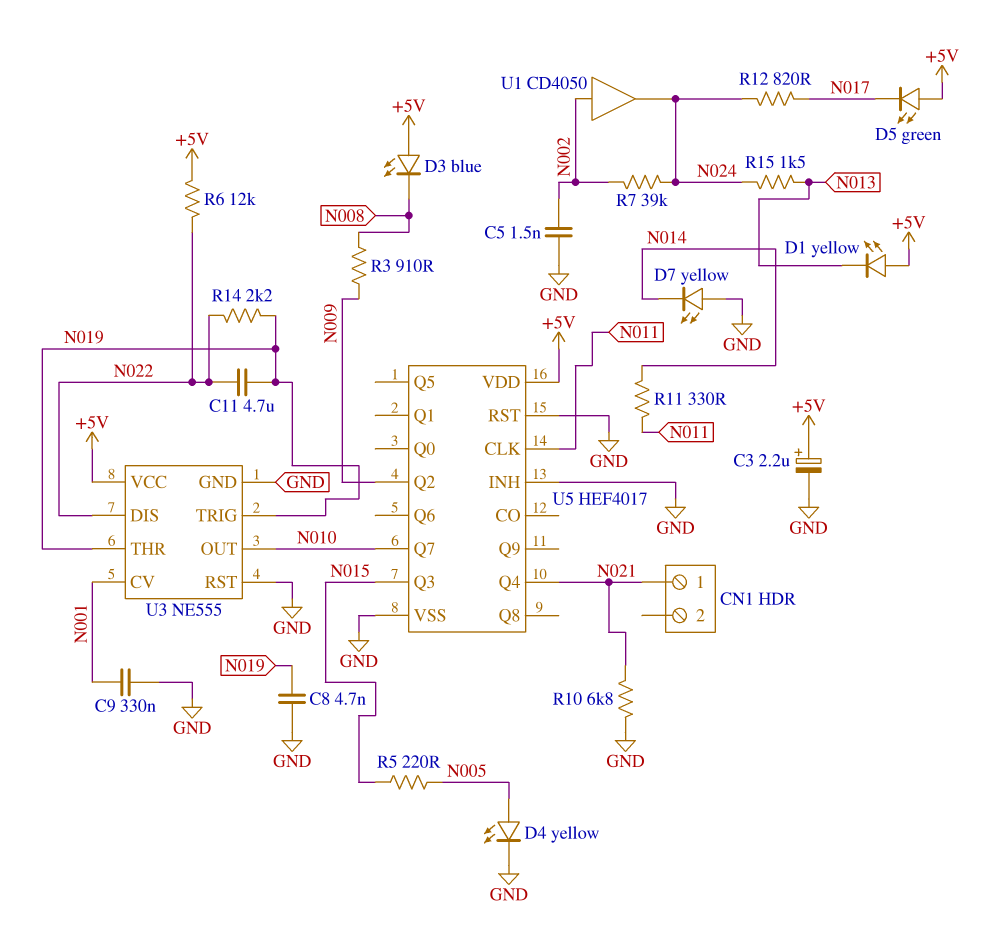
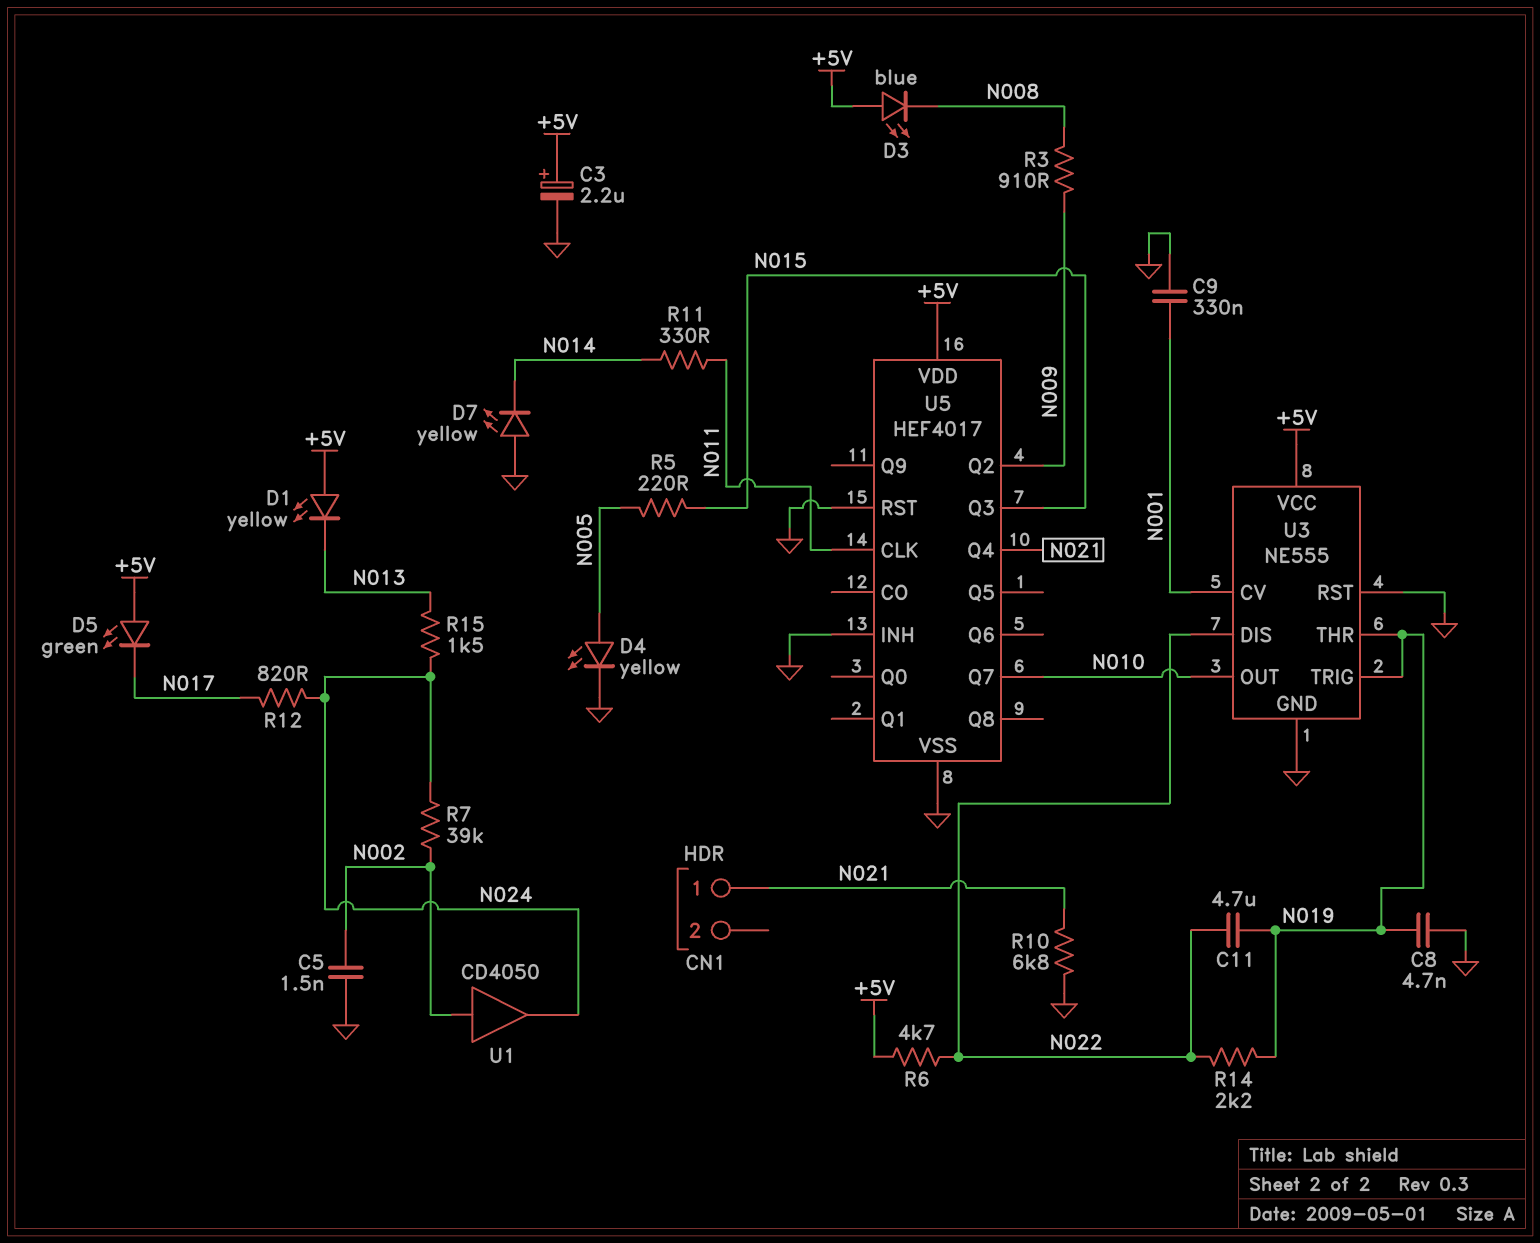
R6: 12k (+5V, N022) -> 4.7k (+5V, N022)

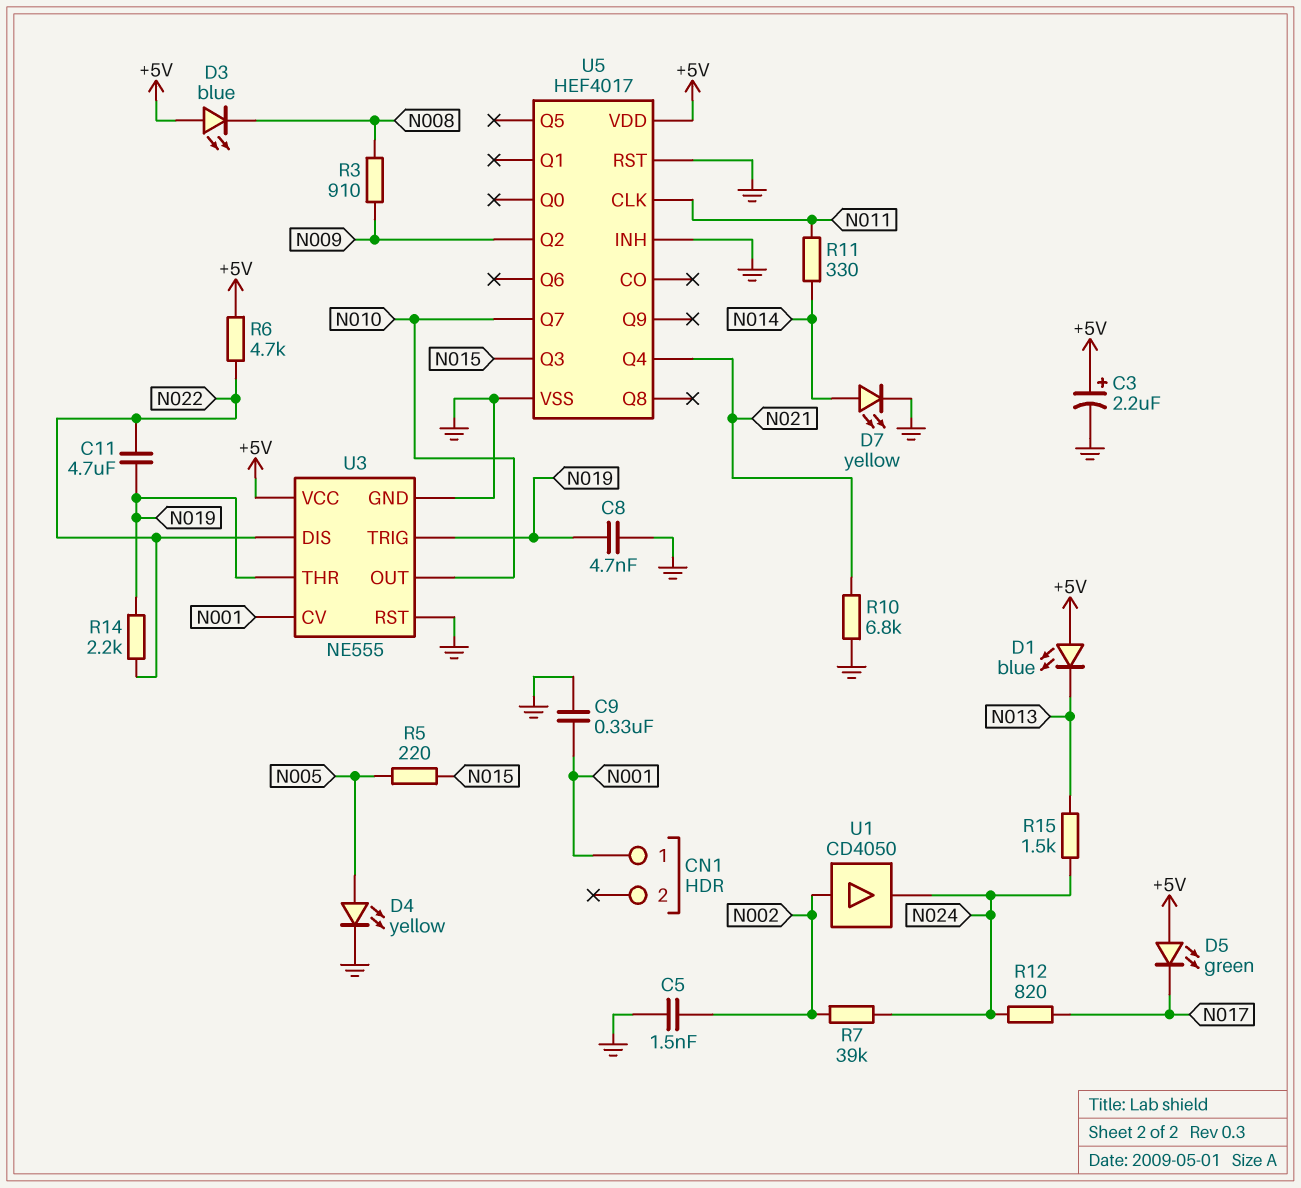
CN1 pin 1: N021 -> N001
D1: LED yellow (A +5V, K N013) -> LED blue (A +5V, K N013)
D7: LED yellow (A GND, K N014) -> LED yellow (A N014, K GND)

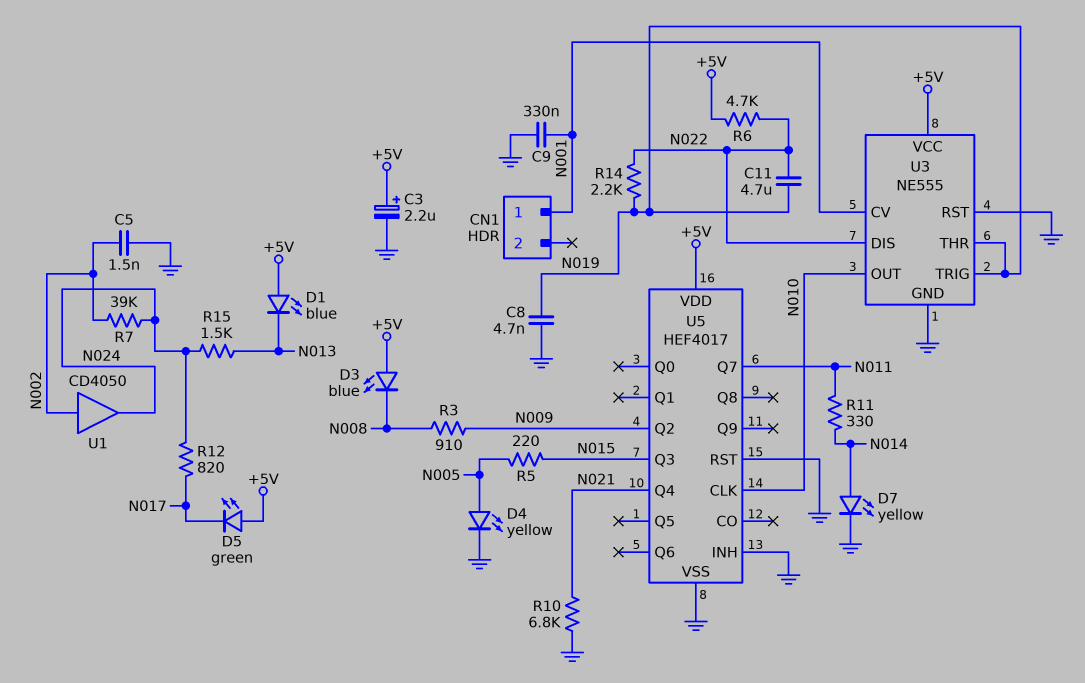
U5 pin CLK: N011 -> N010
U5 pin Q7: N010 -> N011

